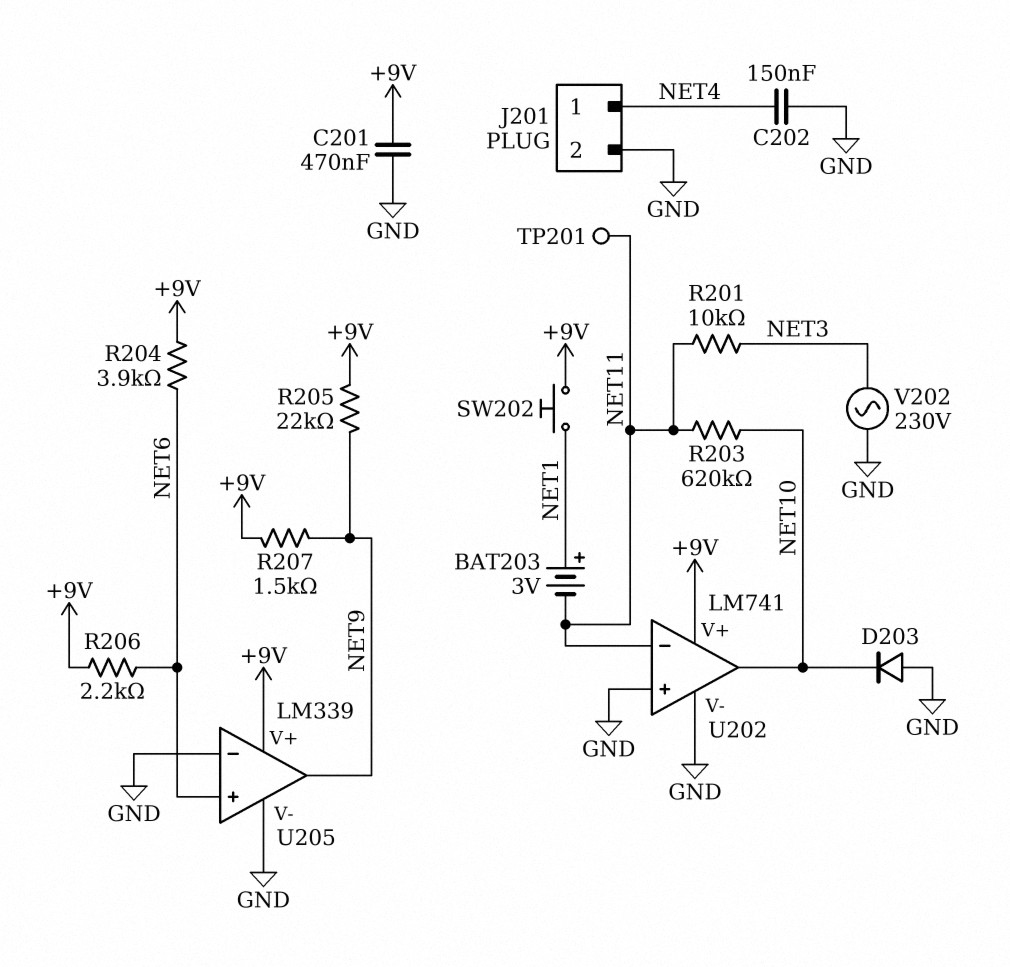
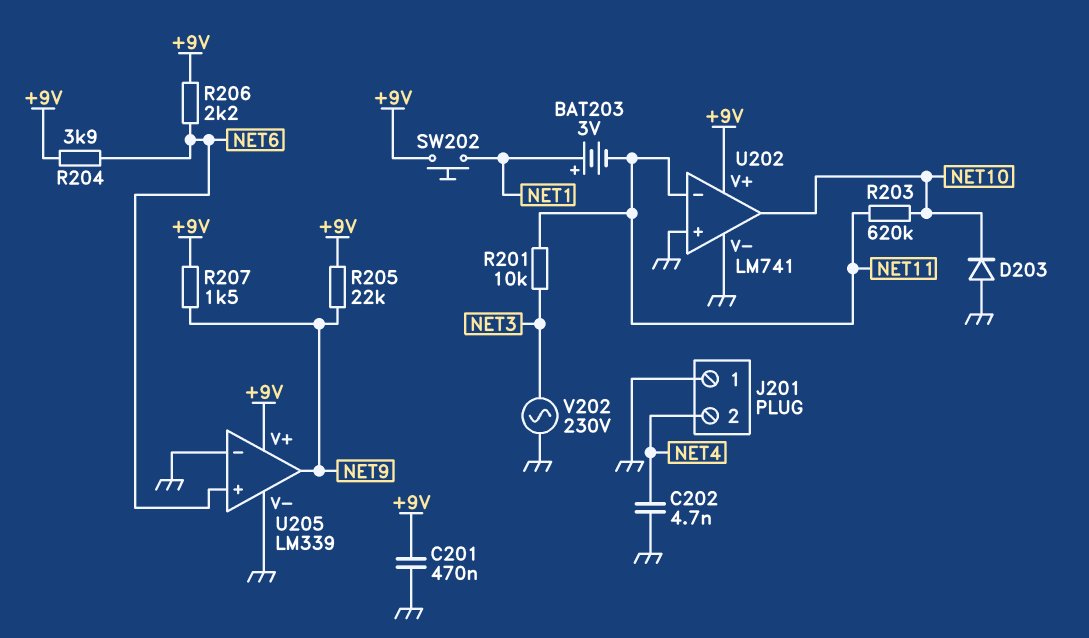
C202: 150nF (GND, NET4) -> 4.7nF (GND, NET4)
J201 pin 1: NET4 -> GND
J201 pin 2: GND -> NET4
TP201: test point (NET11) -> none

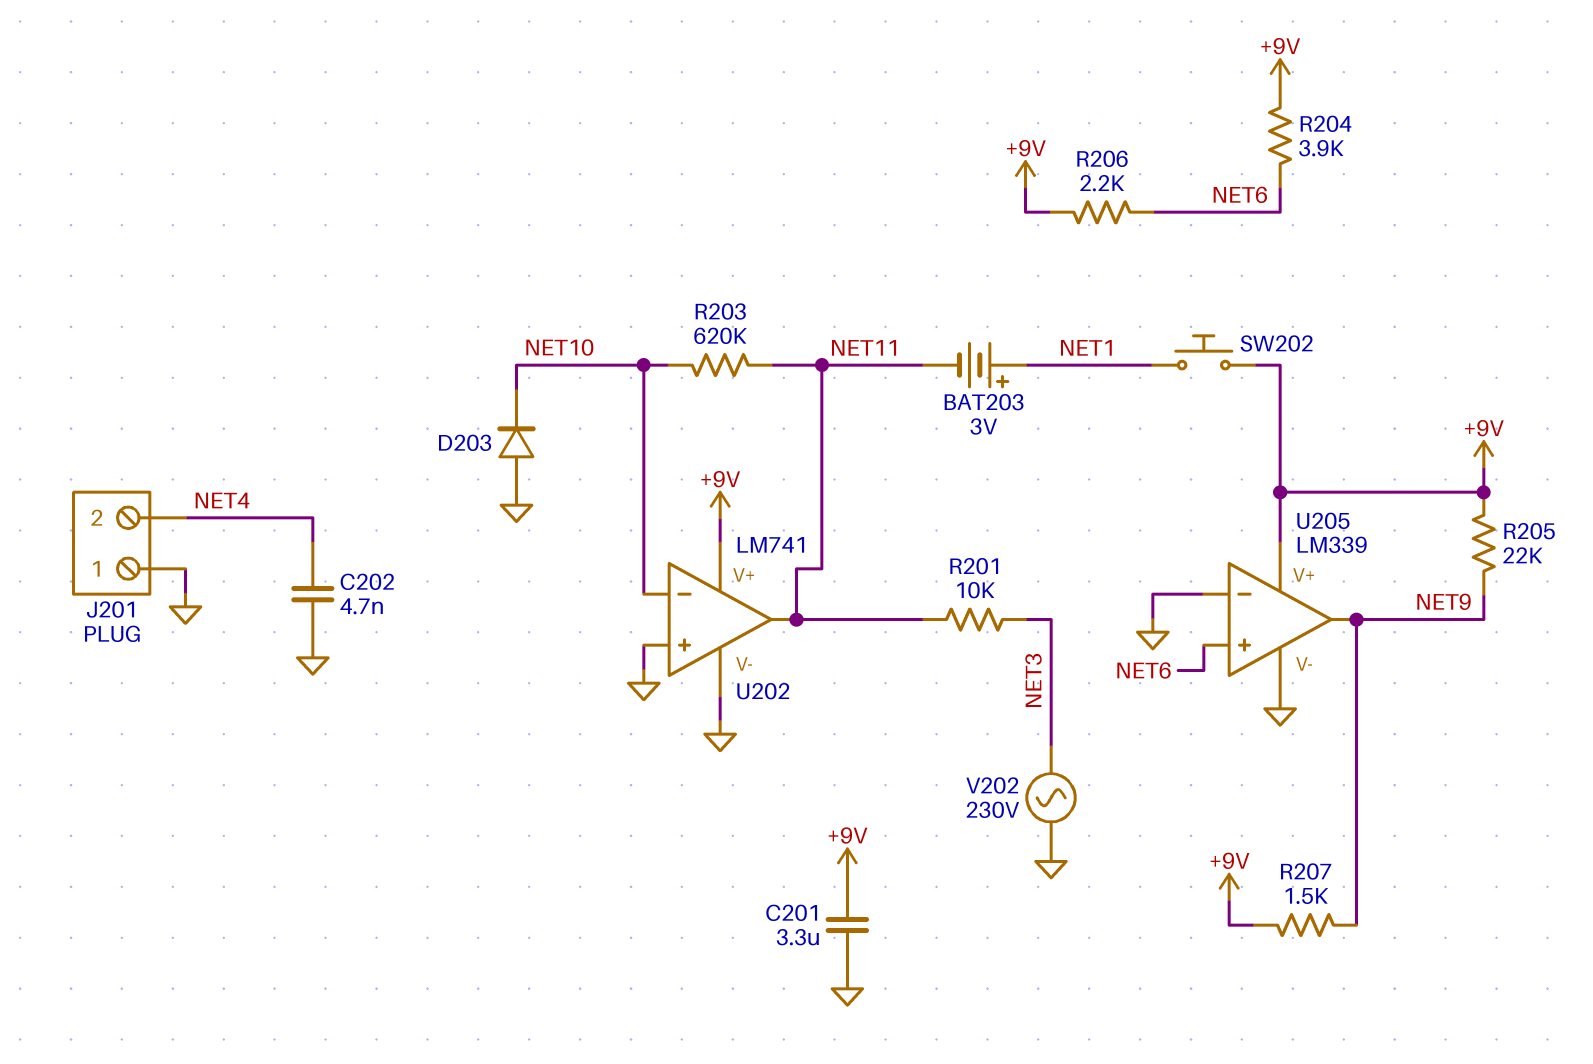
C201: 470nF (+9V, GND) -> 3.3uF (+9V, GND)
U202 pin in-: NET11 -> NET10
U202 pin out: NET10 -> NET11

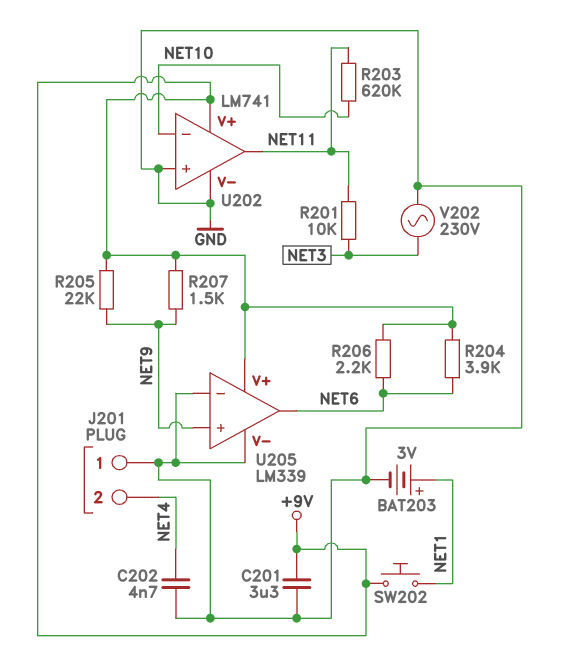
BAT203: 3V (plus NET1, minus NET11) -> 3V (plus NET1, minus GND)
D203: diode (A GND, K NET10) -> none
U205 pin in+: NET6 -> NET9
U205 pin out: NET9 -> NET6

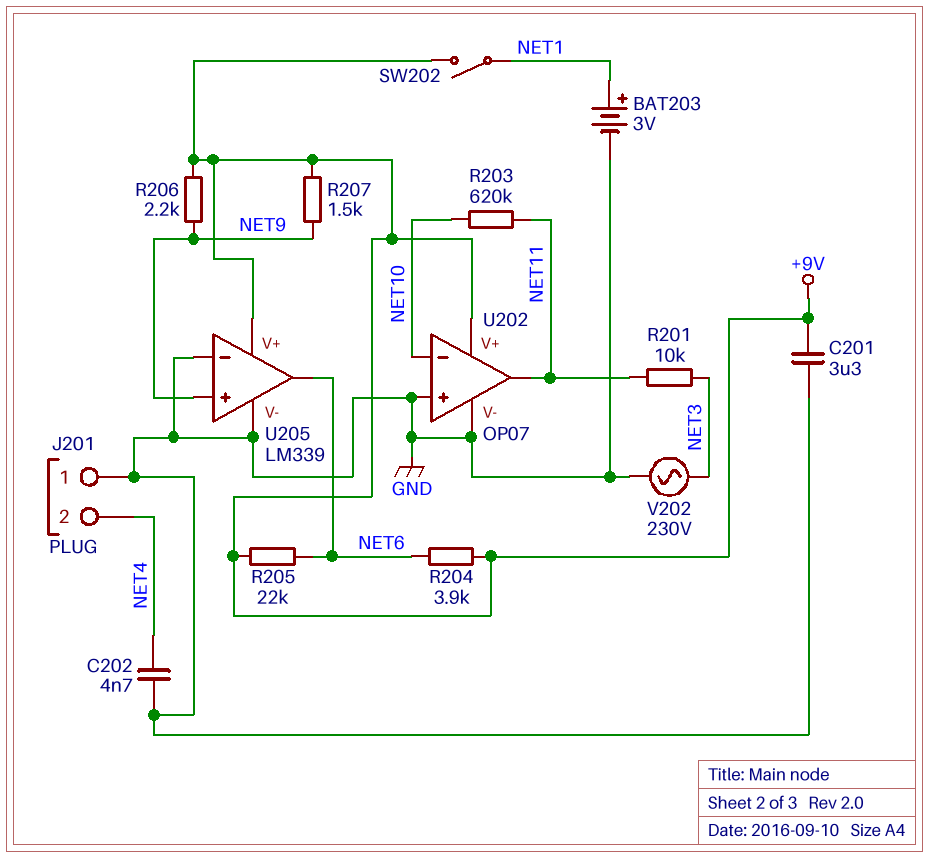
R205: 22k (+9V, NET9) -> 22k (+9V, NET6)
R206: 2.2k (+9V, NET6) -> 2.2k (+9V, NET9)
SW202: button (+9V, NET1) -> switch (+9V, NET1)
U202: LM741 -> OP07

